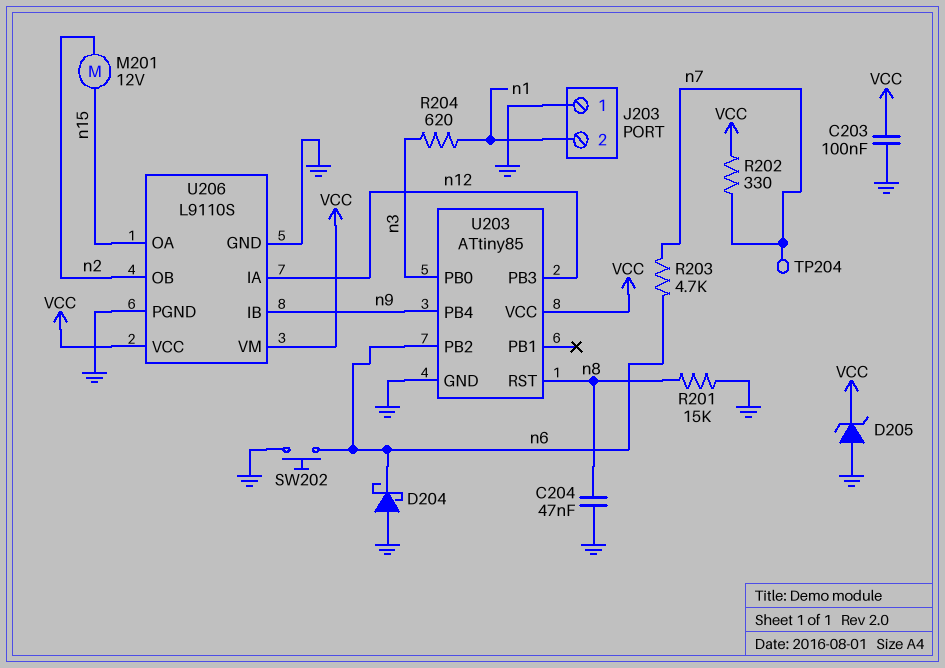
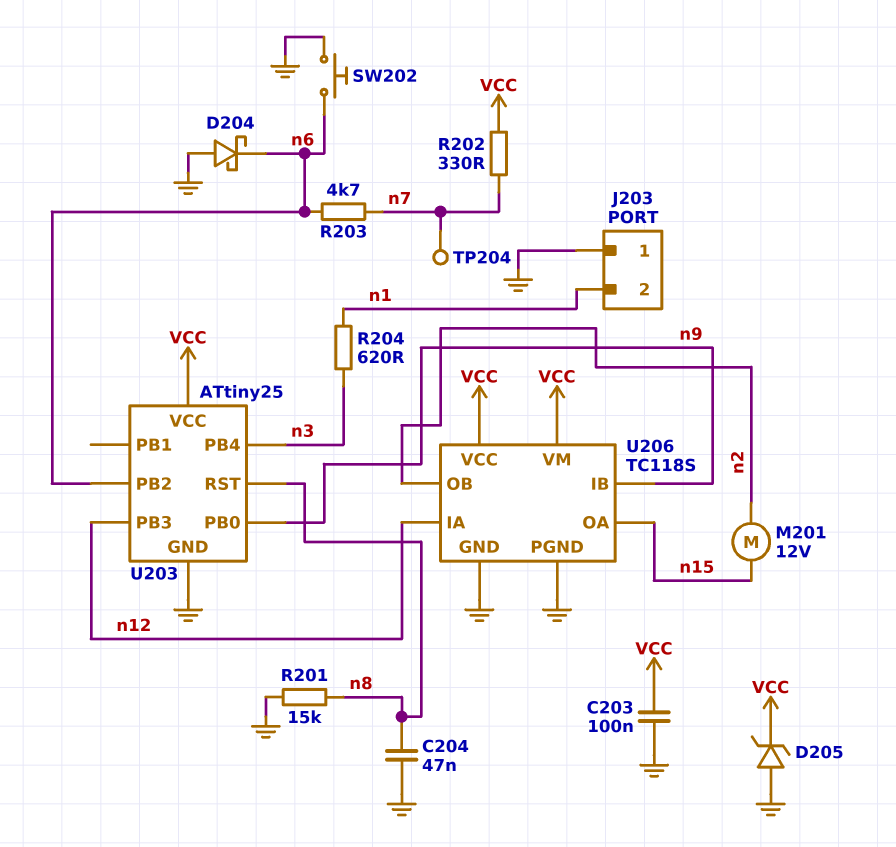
U203: ATtiny85 -> ATtiny25
U203 pin PB0: n3 -> n9
U203 pin PB4: n9 -> n3
U206: L9110S -> TC118S

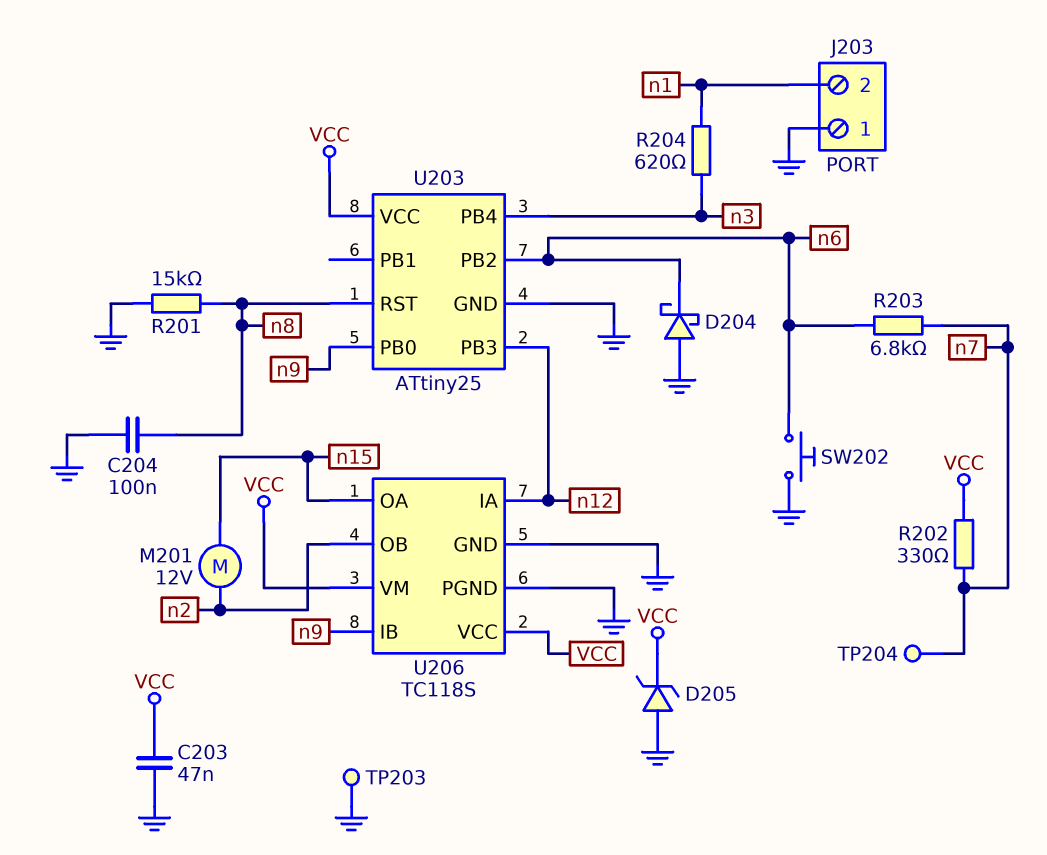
C203: 100nF (GND, VCC) -> 47nF (GND, VCC)
C204: 47nF (GND, n8) -> 100nF (GND, n8)
R203: 4.7k (n6, n7) -> 6.8k (n6, n7)
TP203: none -> test point (GND)

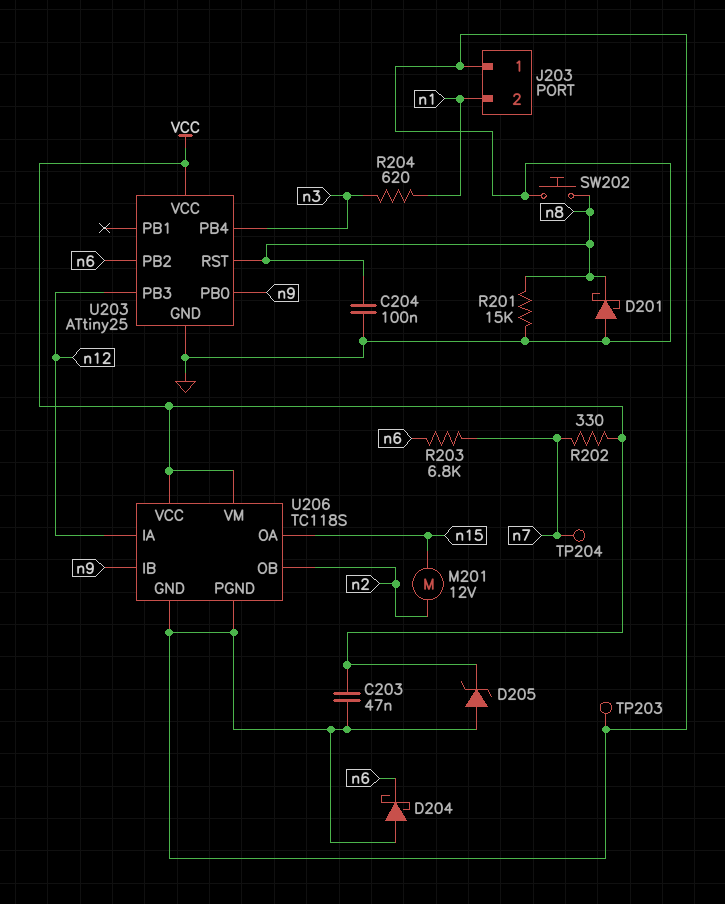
D201: none -> schottky (A GND, K n8)
SW202: button (GND, n6) -> button (GND, n8)

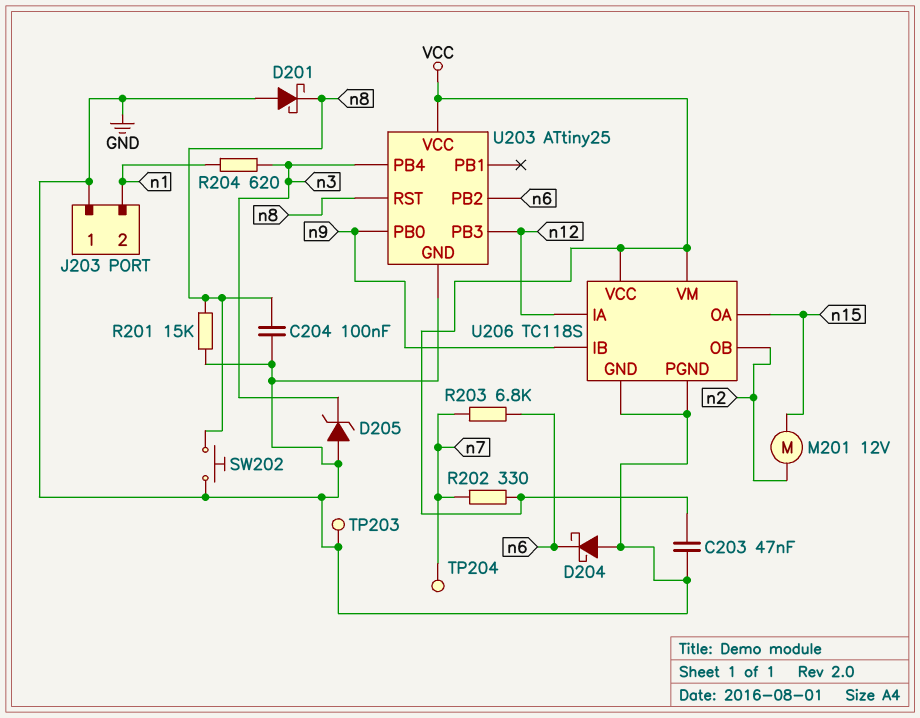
D205: zener (A GND, K VCC) -> zener (A GND, K n3)

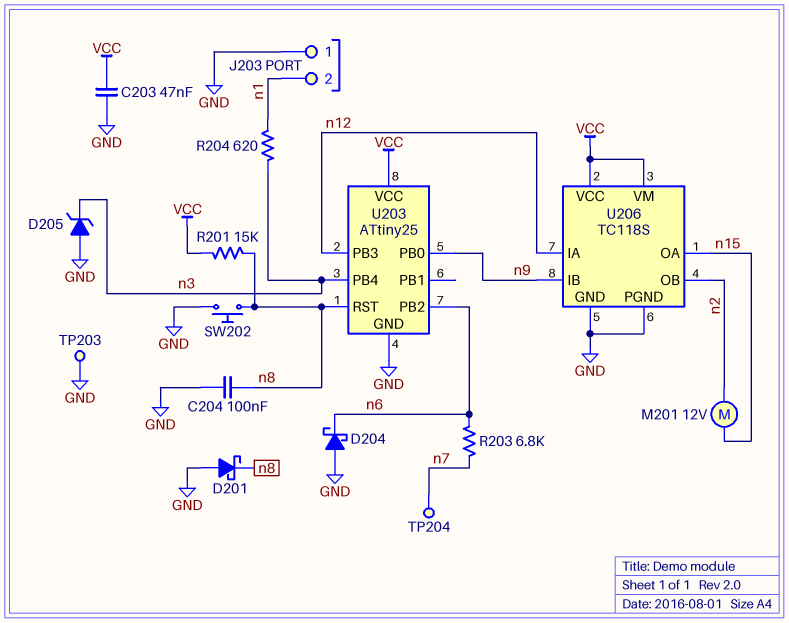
R201: 15k (GND, n8) -> 15k (VCC, n8)
R202: 330 (VCC, n7) -> none

